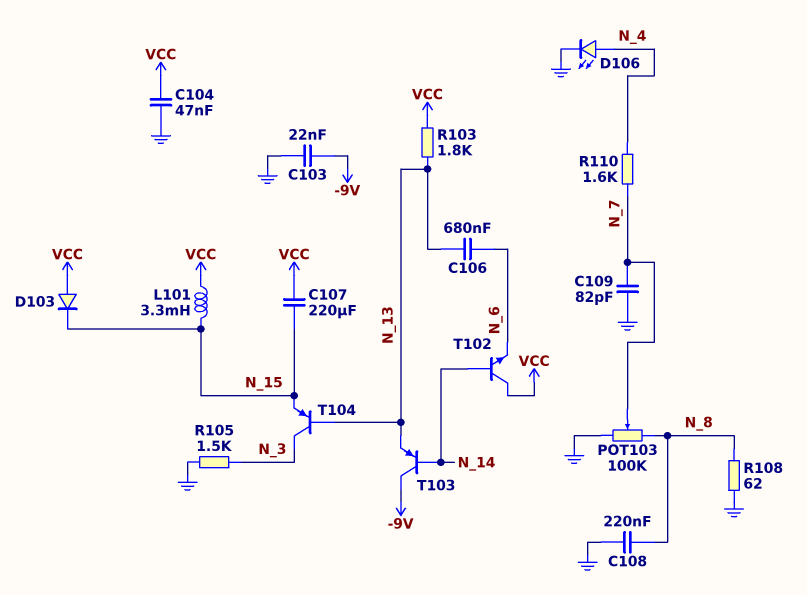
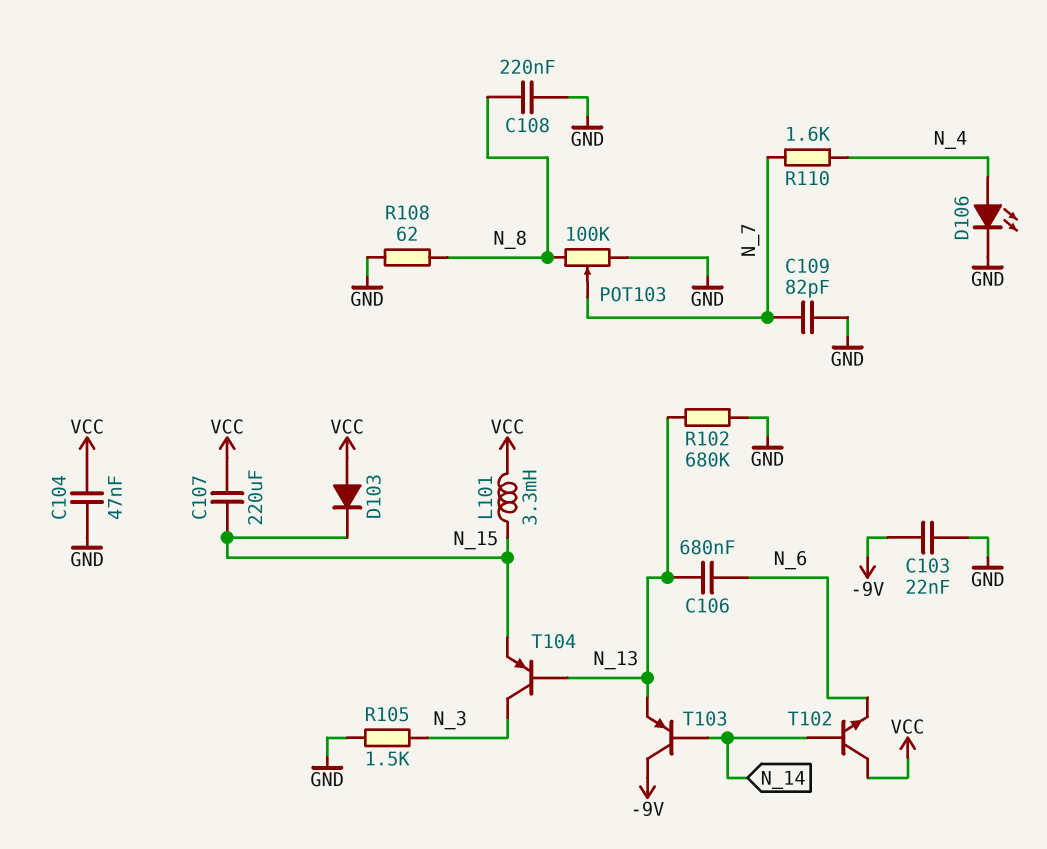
R102: none -> 680k (GND, N_13)
R103: 1.8k (N_13, VCC) -> none

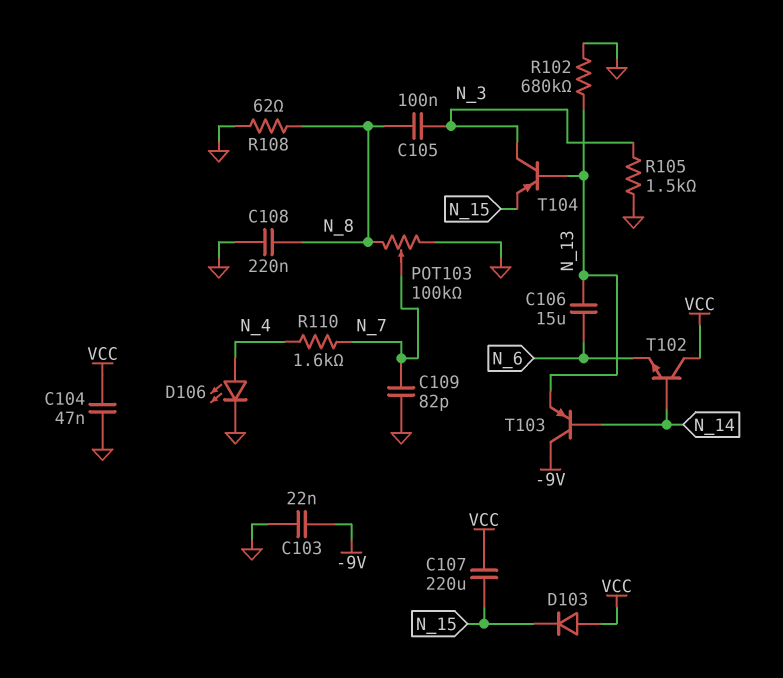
C105: none -> 100nF (N_3, N_8)
C106: 680nF (N_6, N_13) -> 15uF (N_6, N_13)
L101: 3.3mH (N_15, VCC) -> none

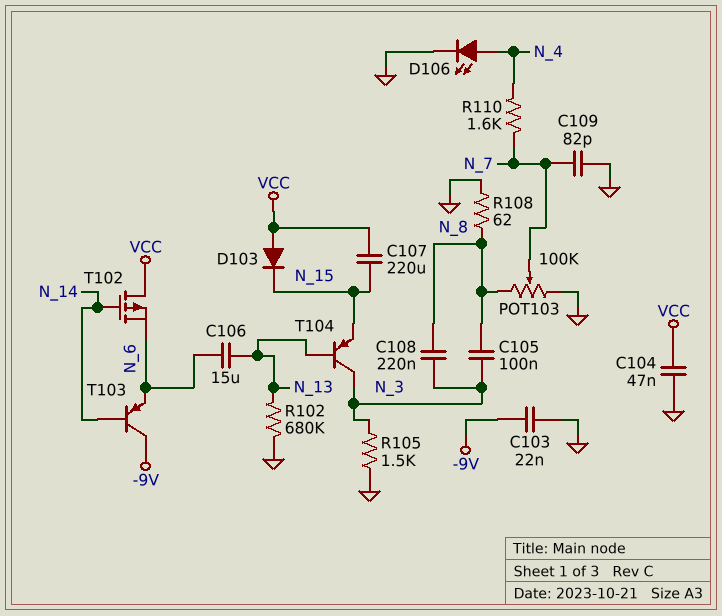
C108: 220nF (GND, N_8) -> 220nF (N_3, N_8)
T102: NPN (B N_14, C VCC, E N_6) -> PMOS (G N_14, D VCC, S N_6)
T103: PNP (B N_14, C -9V, E N_13) -> PNP (B N_14, C -9V, E N_6)

